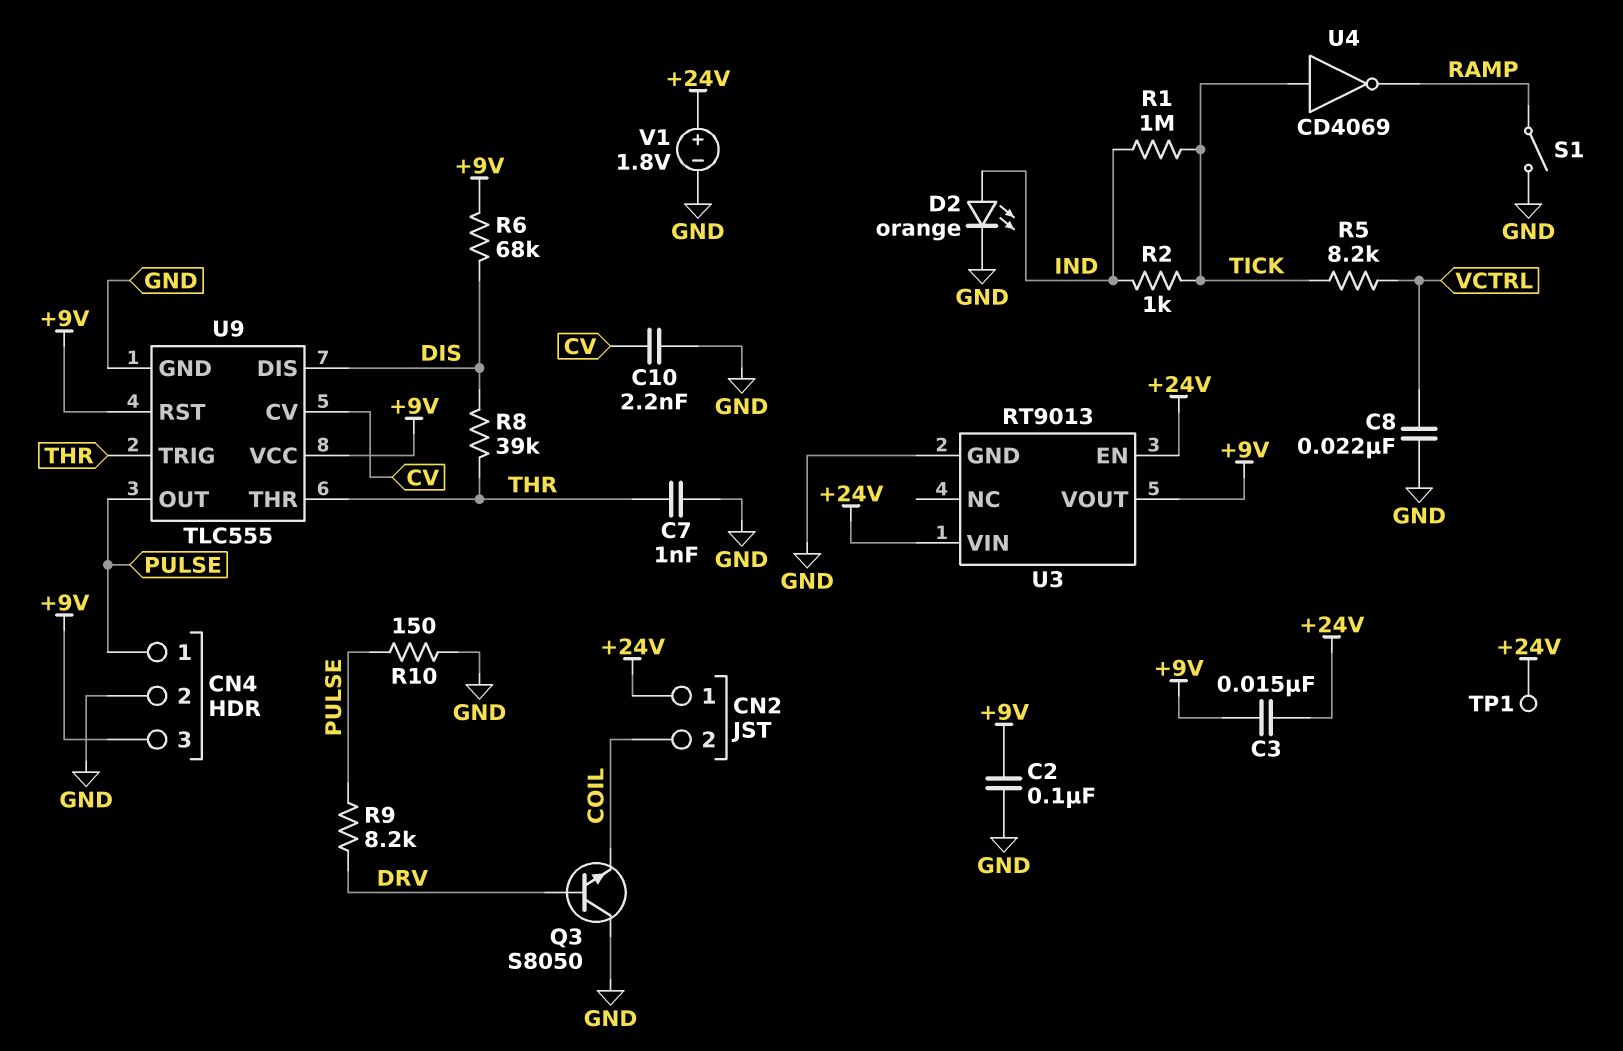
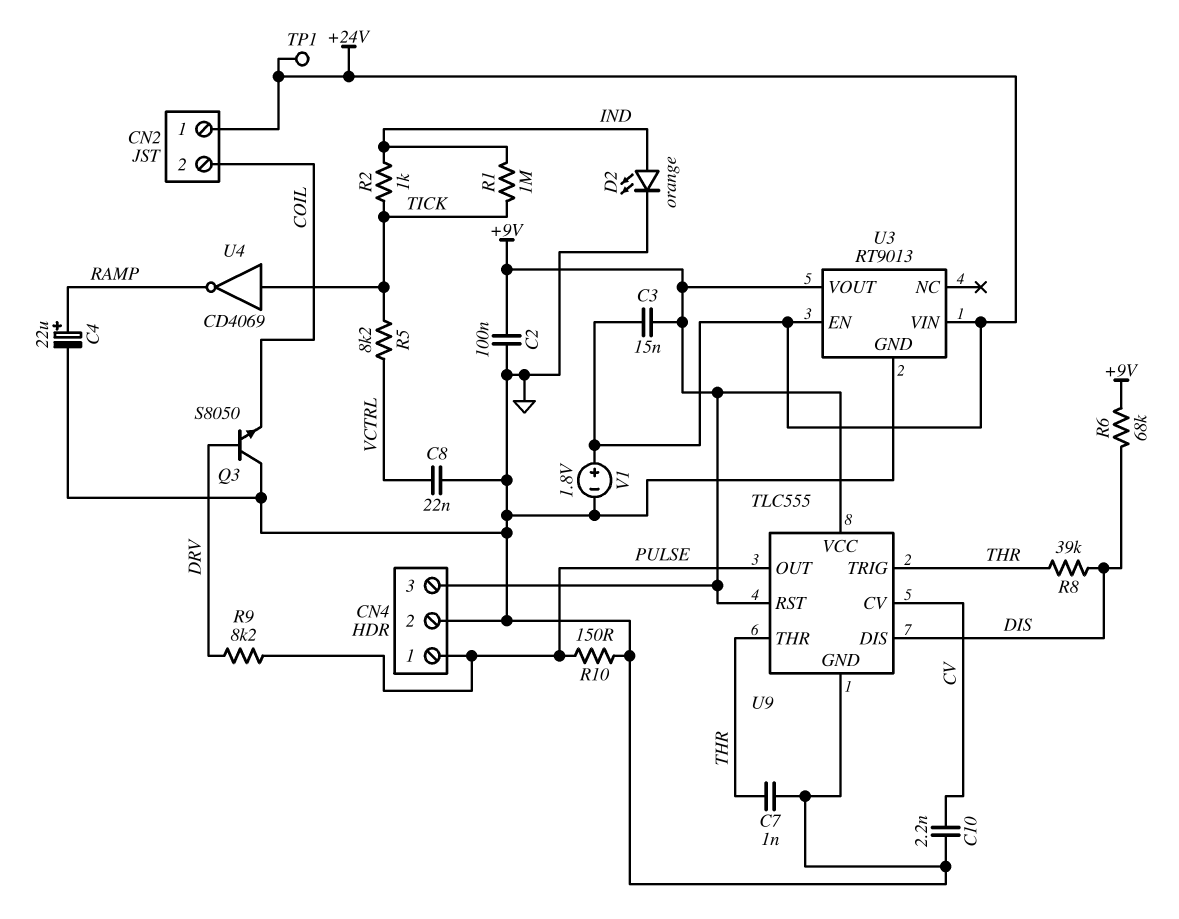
C4: none -> 22uF (plus RAMP, minus GND)
S1: switch (GND, RAMP) -> none

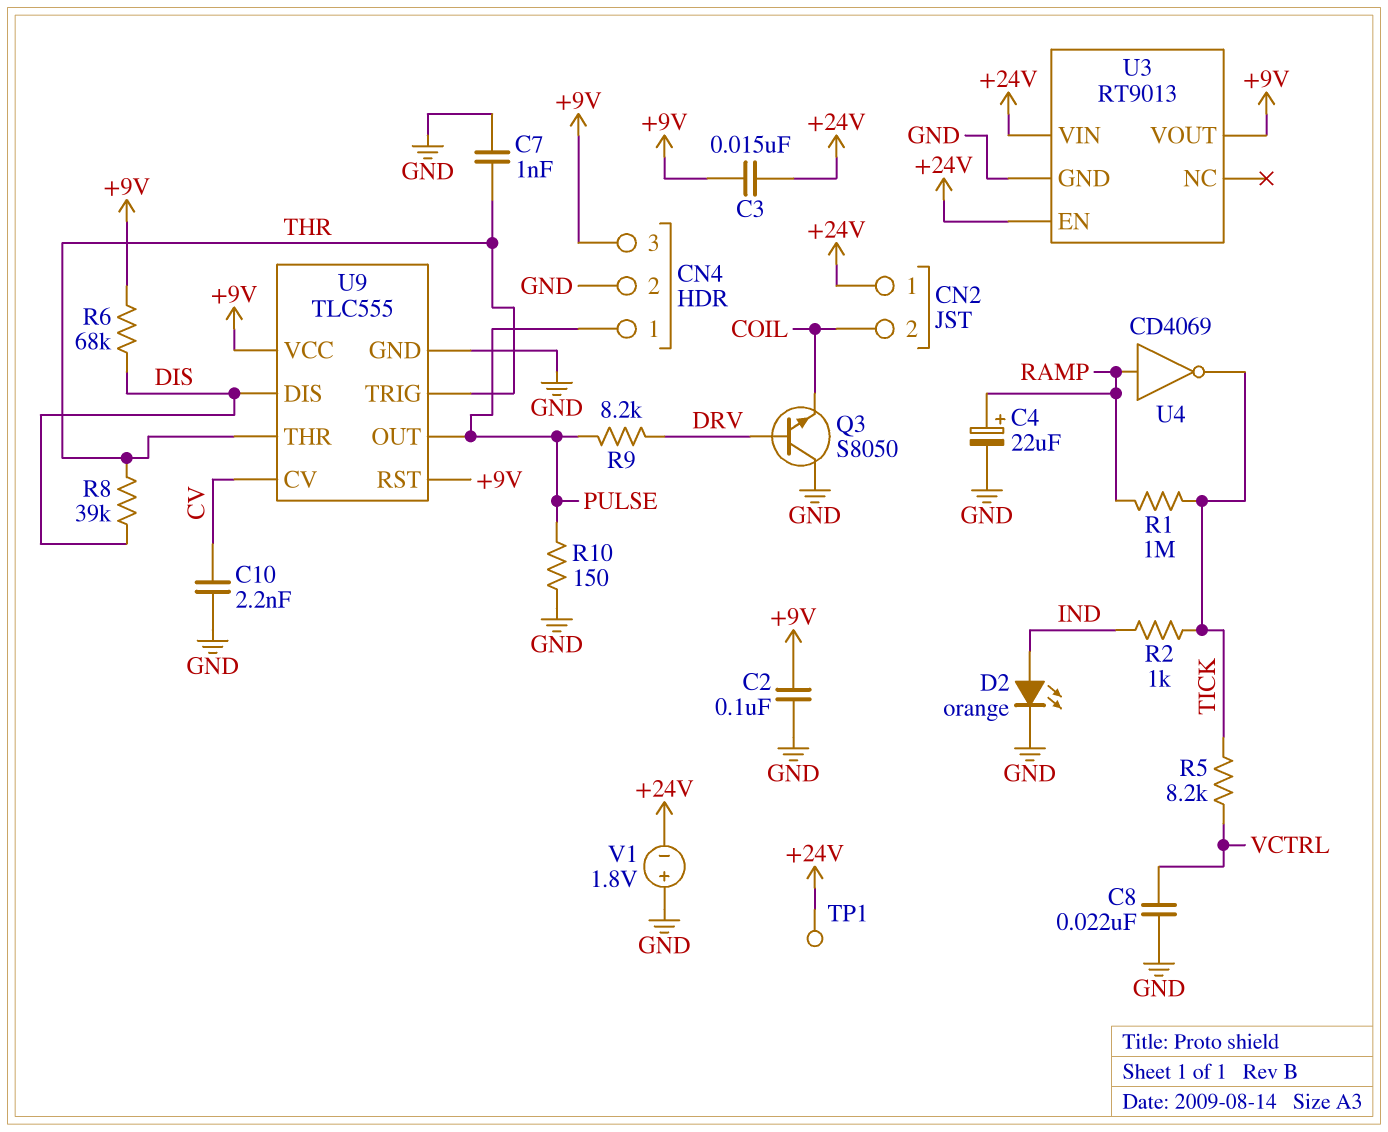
R1: 1M (IND, TICK) -> 1M (RAMP, TICK)
U4: NOT CD4069 (in TICK, out RAMP) -> NOT CD4069 (in RAMP, out TICK)
V1: 1.8V (plus +24V, minus GND) -> 1.8V (plus GND, minus +24V)

